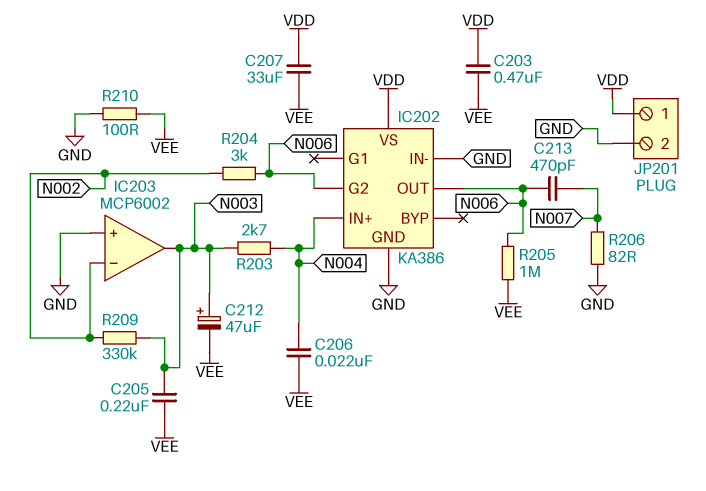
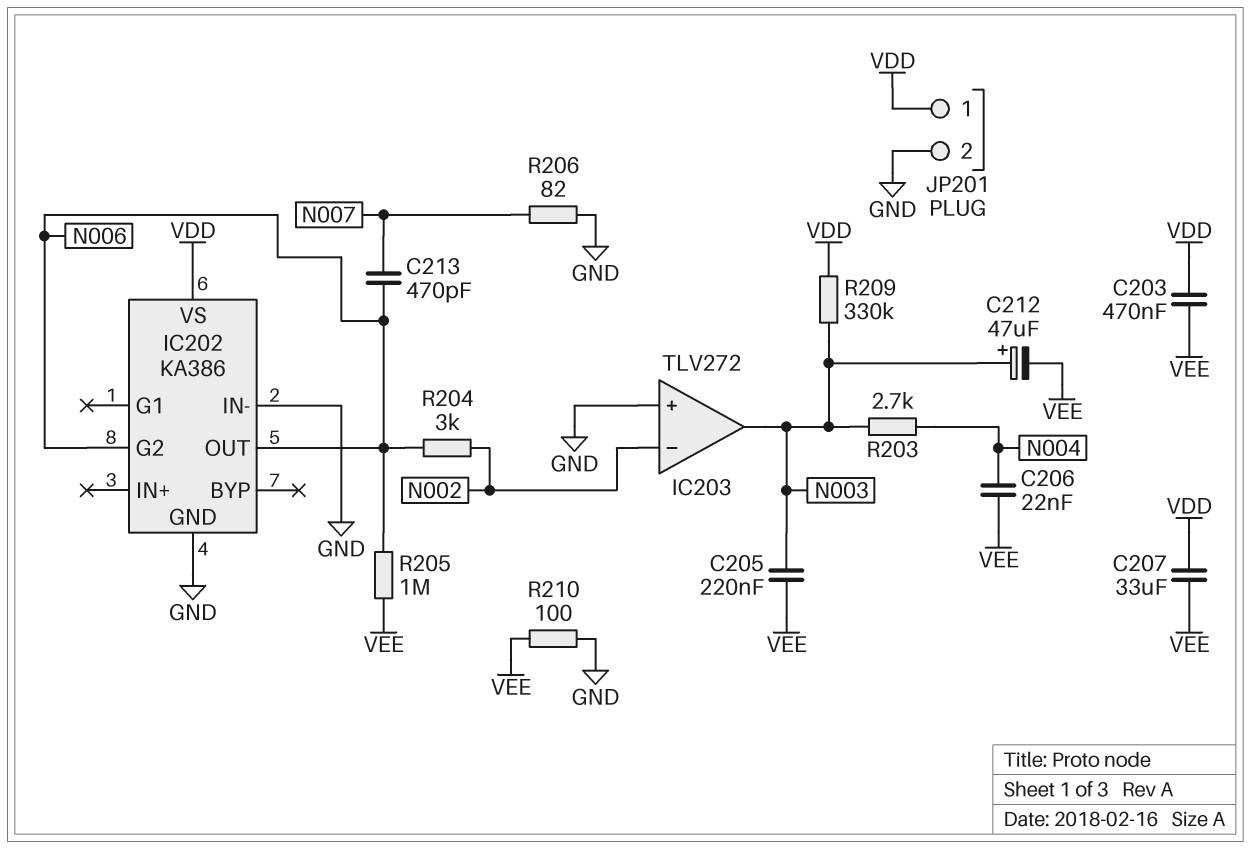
IC202 pin IN+: N004 -> none
IC203: MCP6002 -> TLV272
R209: 330k (N002, N003) -> 330k (N003, VDD)

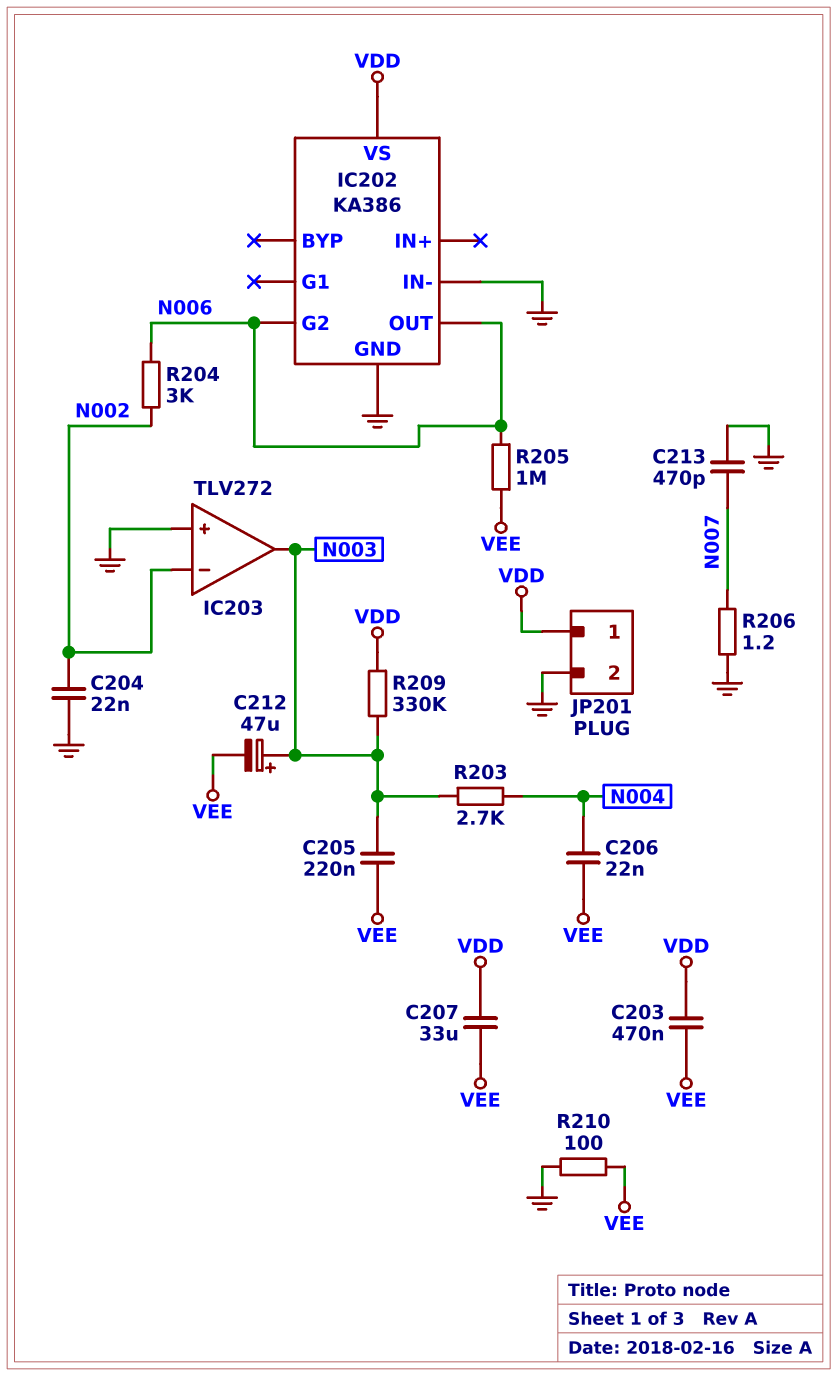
C204: none -> 22nF (GND, N002)
C213: 470pF (N006, N007) -> 470pF (GND, N007)
R206: 82 (GND, N007) -> 1.2 (GND, N007)

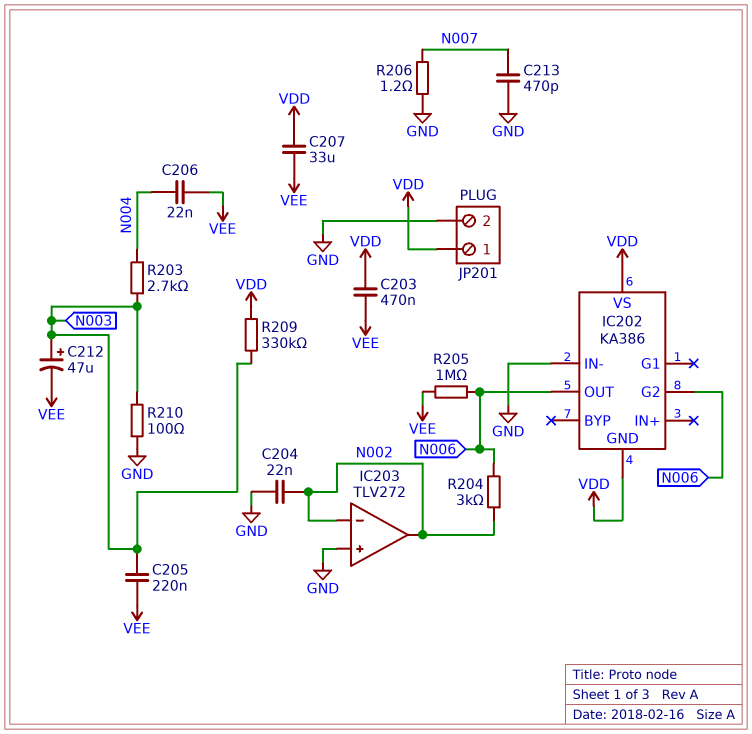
IC202 pin GND: GND -> VDD
IC203 pin out: N003 -> N002
R210: 100 (GND, VEE) -> 100 (GND, N003)

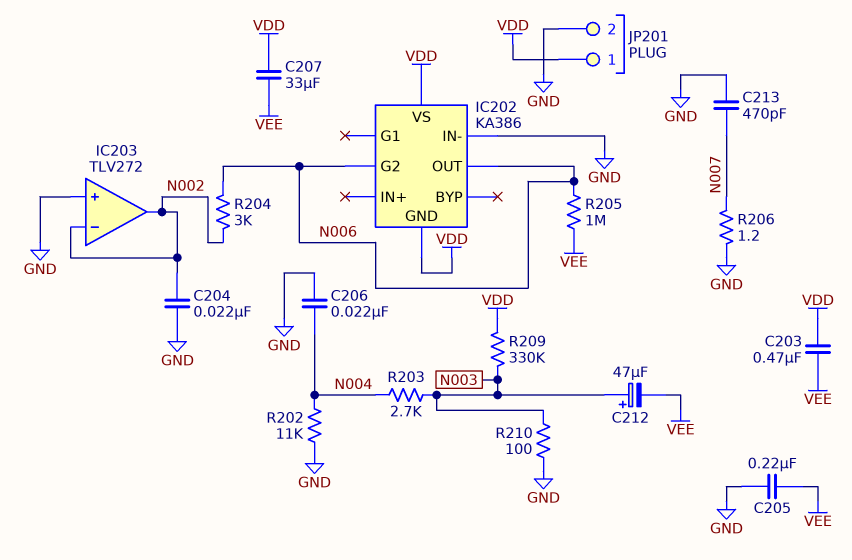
C205: 220nF (N003, VEE) -> 220nF (GND, VEE)
C206: 22nF (N004, VEE) -> 22nF (GND, N004)
R202: none -> 11k (GND, N004)

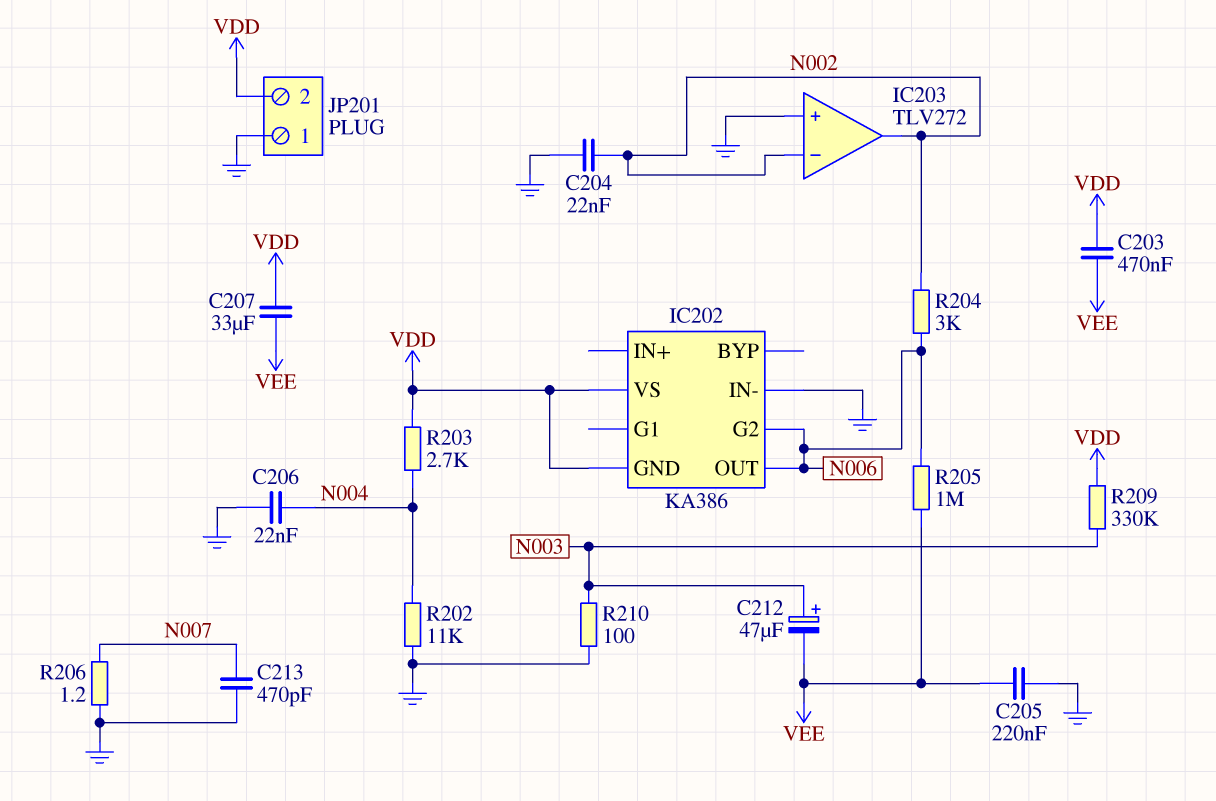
JP201 pin 1: VDD -> GND
JP201 pin 2: GND -> VDD
R203: 2.7k (N003, N004) -> 2.7k (N004, VDD)

